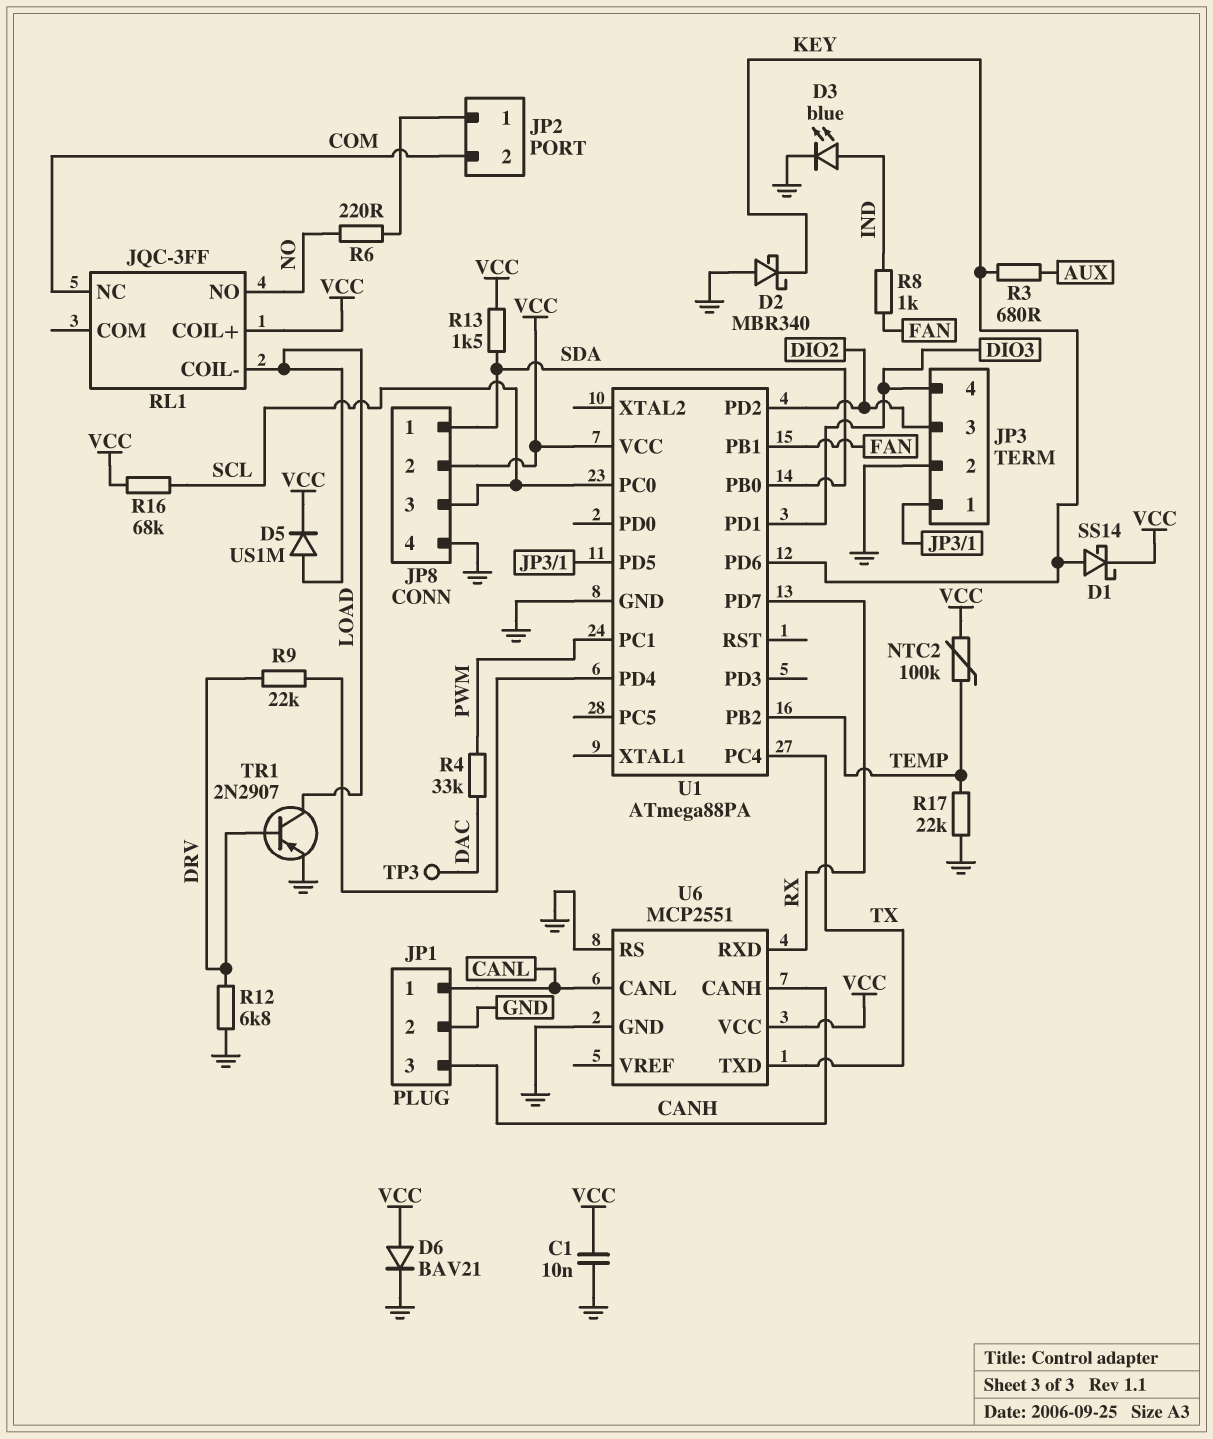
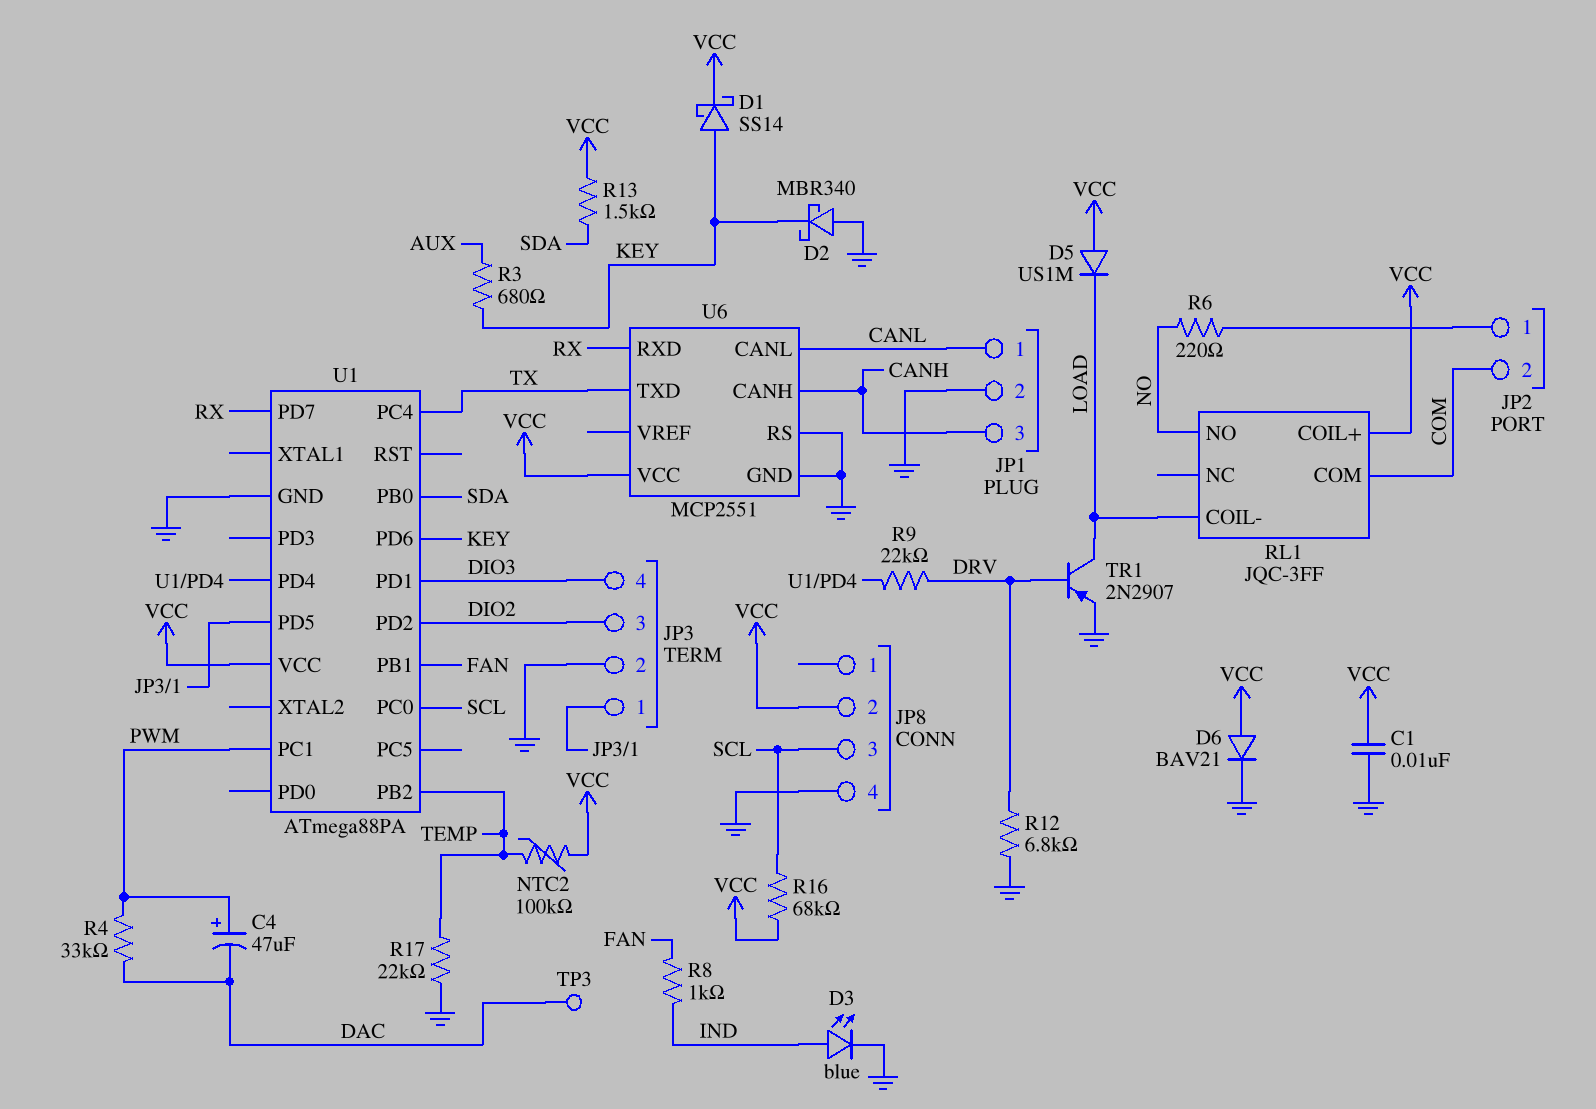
C4: none -> 47uF (plus PWM, minus DAC)
D5: diode US1M (A LOAD, K VCC) -> diode US1M (A VCC, K LOAD)
JP8 pin 1: SDA -> none
RL1 pin COM: none -> COM
RL1 pin NC: COM -> none

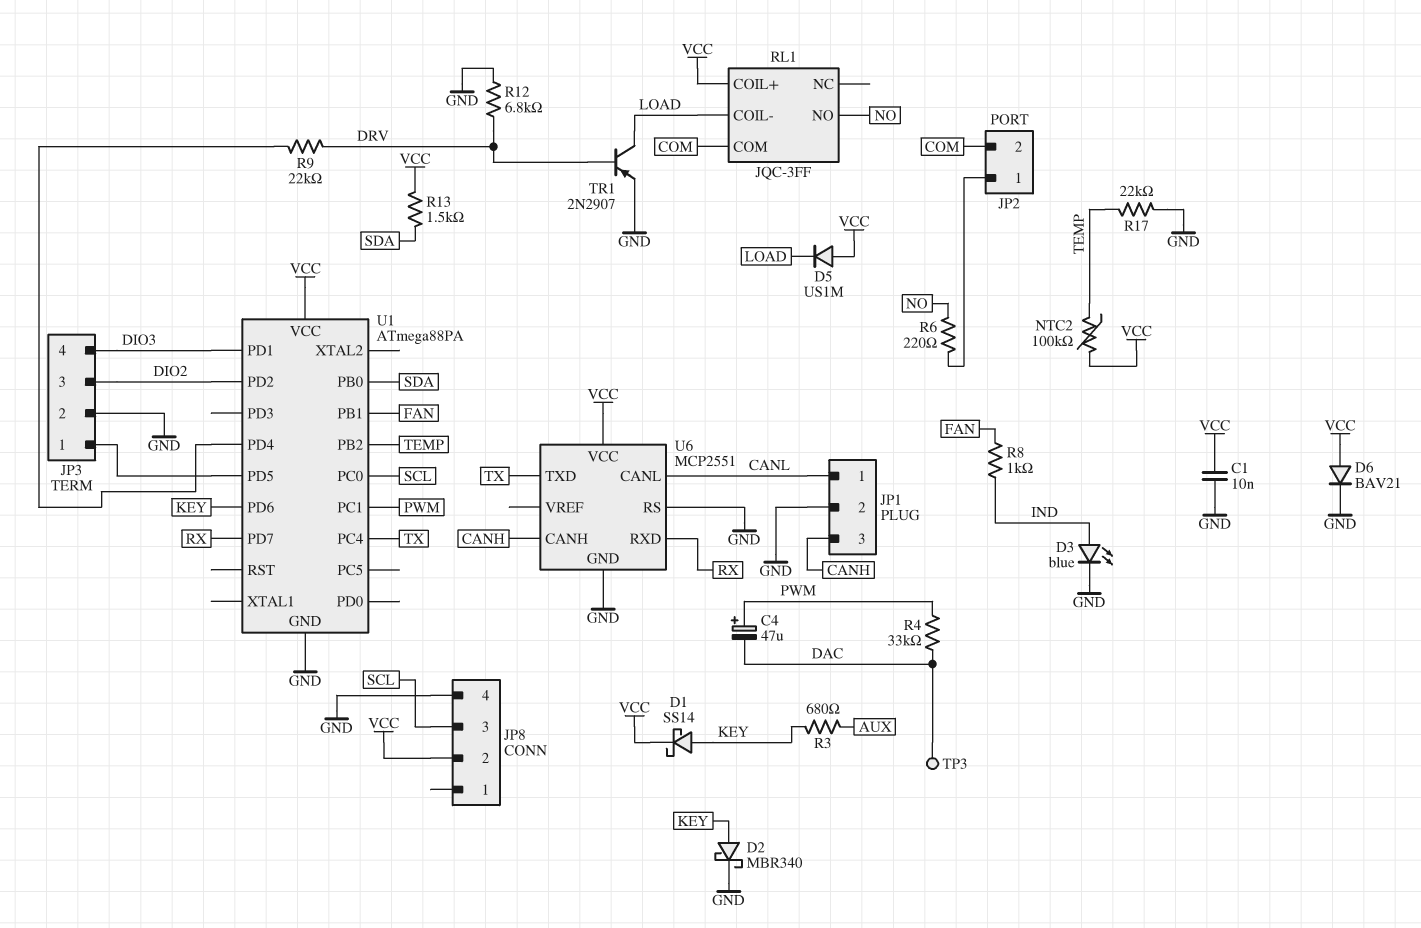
D2: schottky MBR340 (A GND, K KEY) -> schottky MBR340 (A KEY, K GND)
R16: 68k (SCL, VCC) -> none

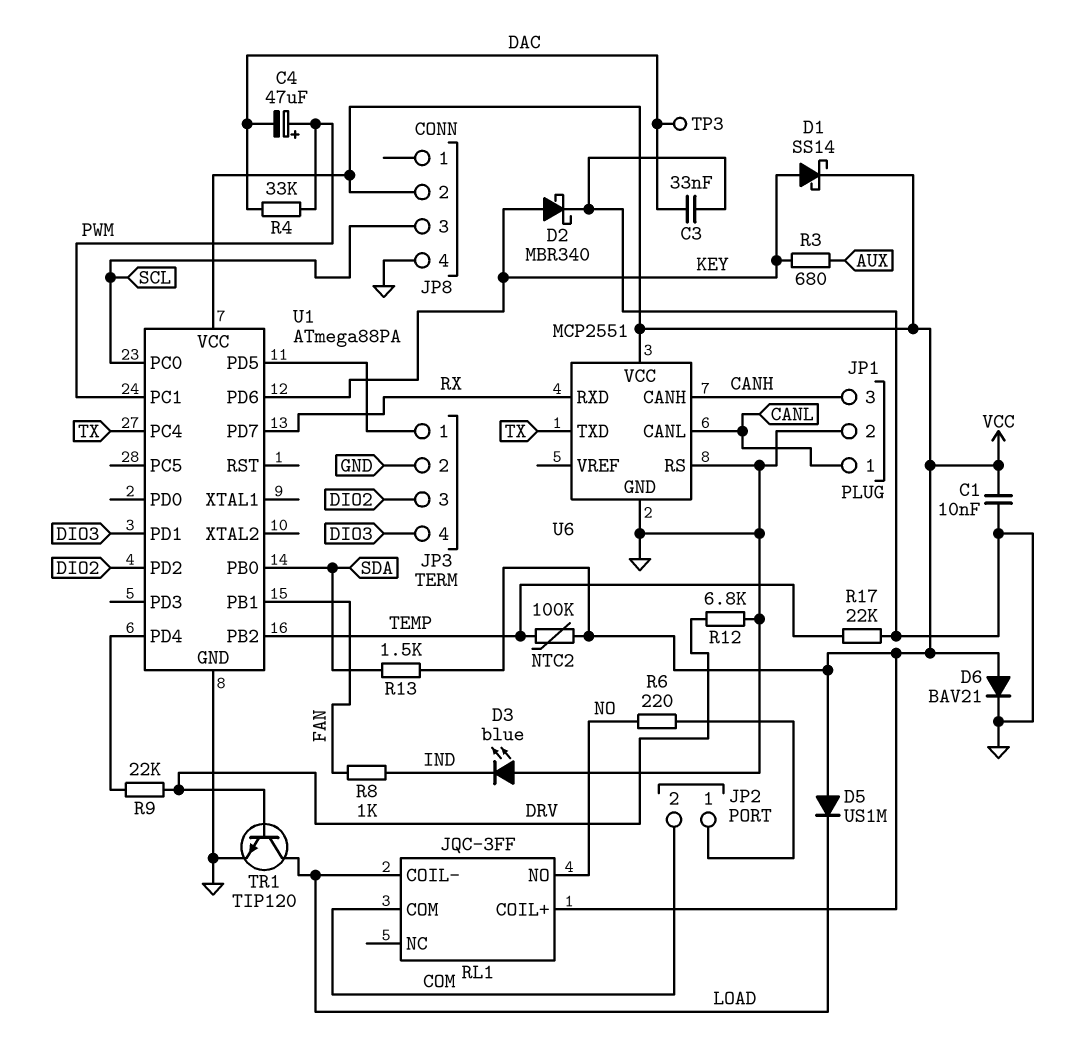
C3: none -> 33nF (DAC, GND)
D3: LED blue (A IND, K GND) -> LED blue (A GND, K IND)
TR1: PNP 2N2907 (B DRV, C LOAD, E GND) -> NPN TIP120 (B DRV, C LOAD, E GND)

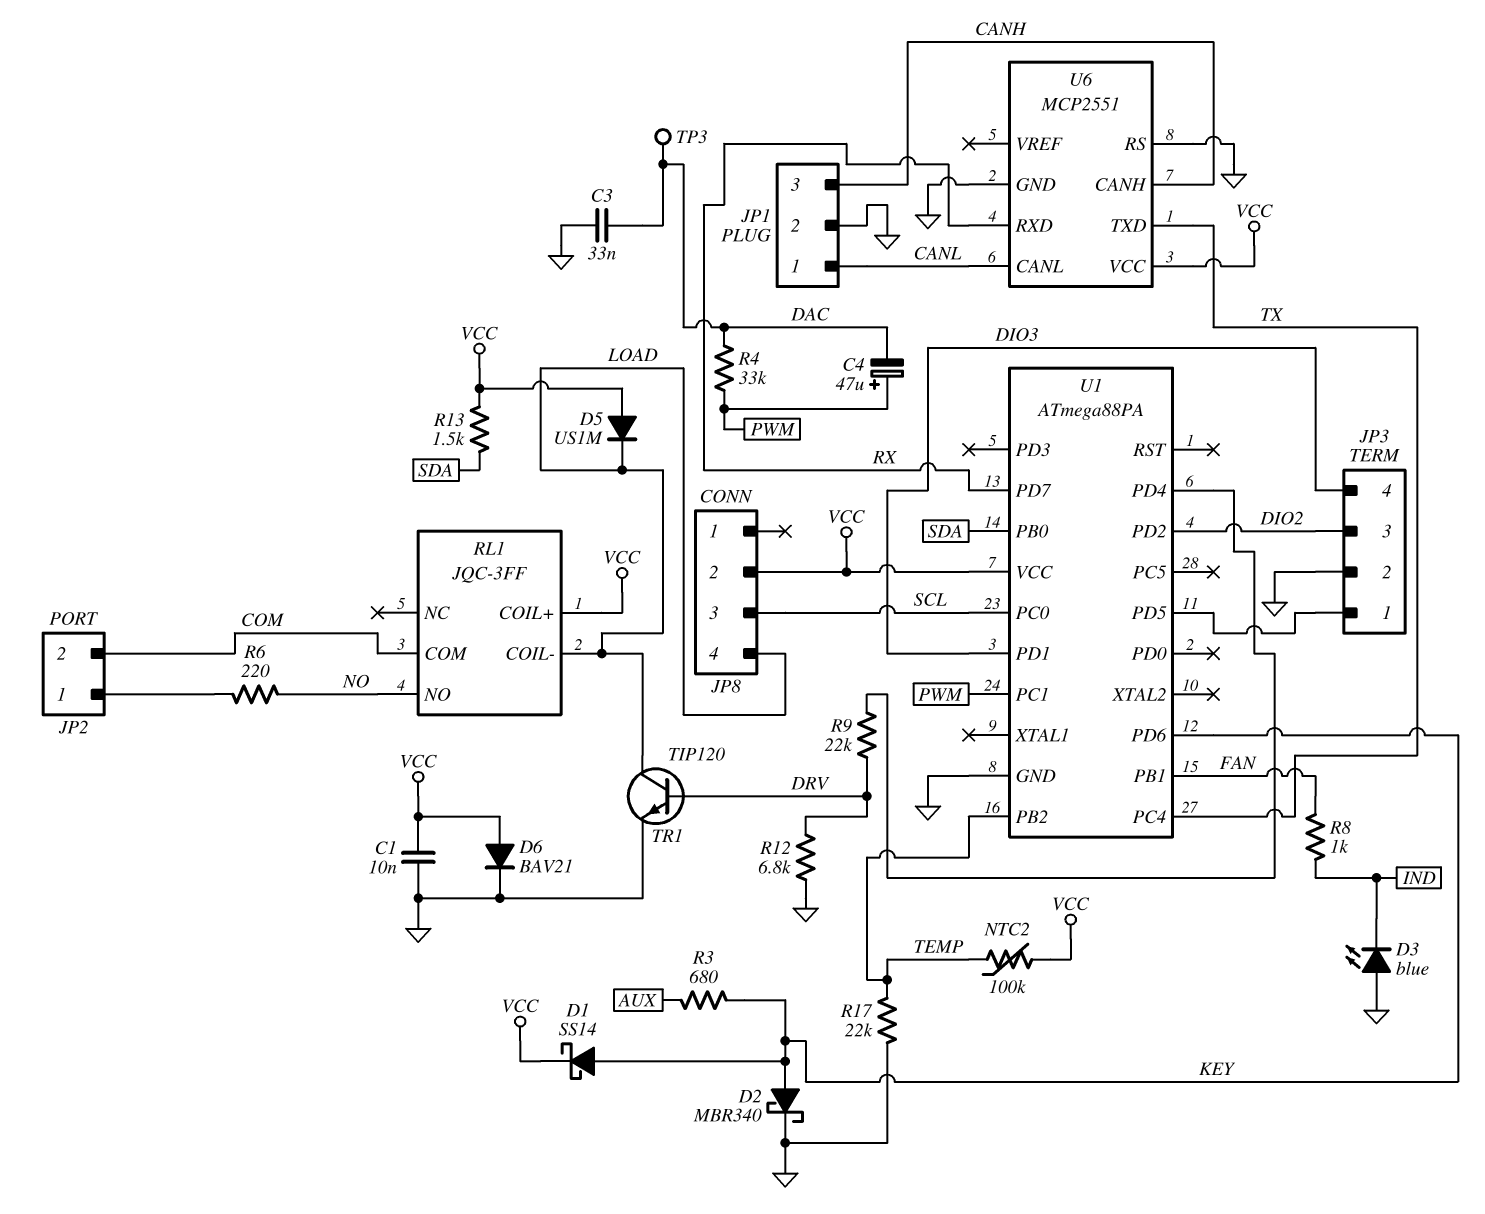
JP8 pin 4: GND -> LOAD

